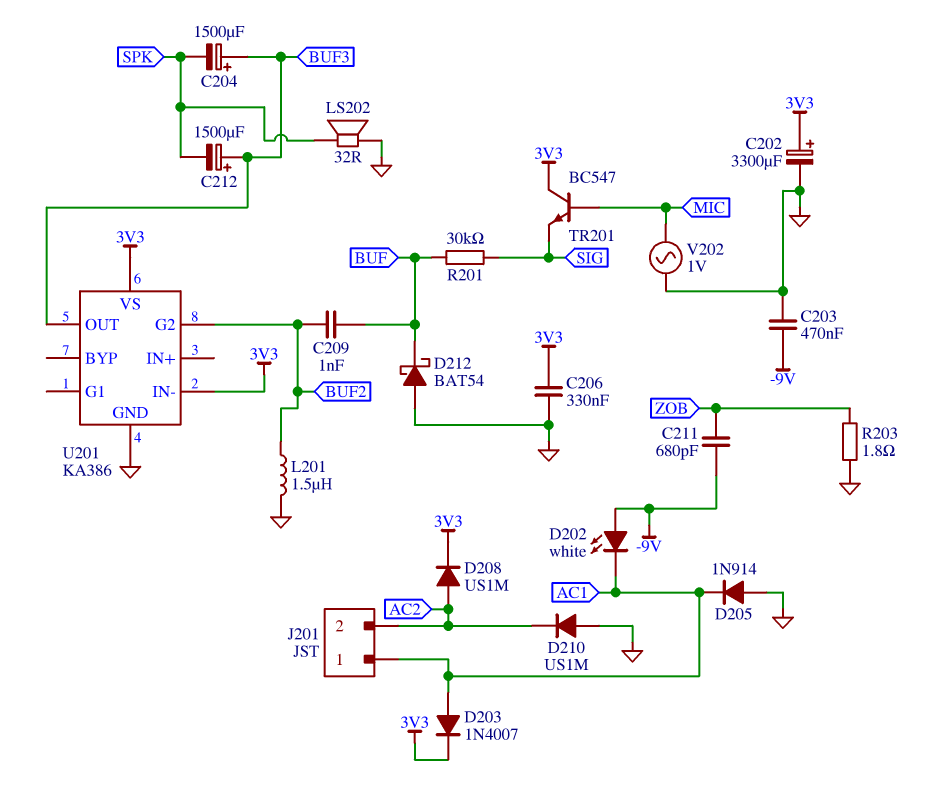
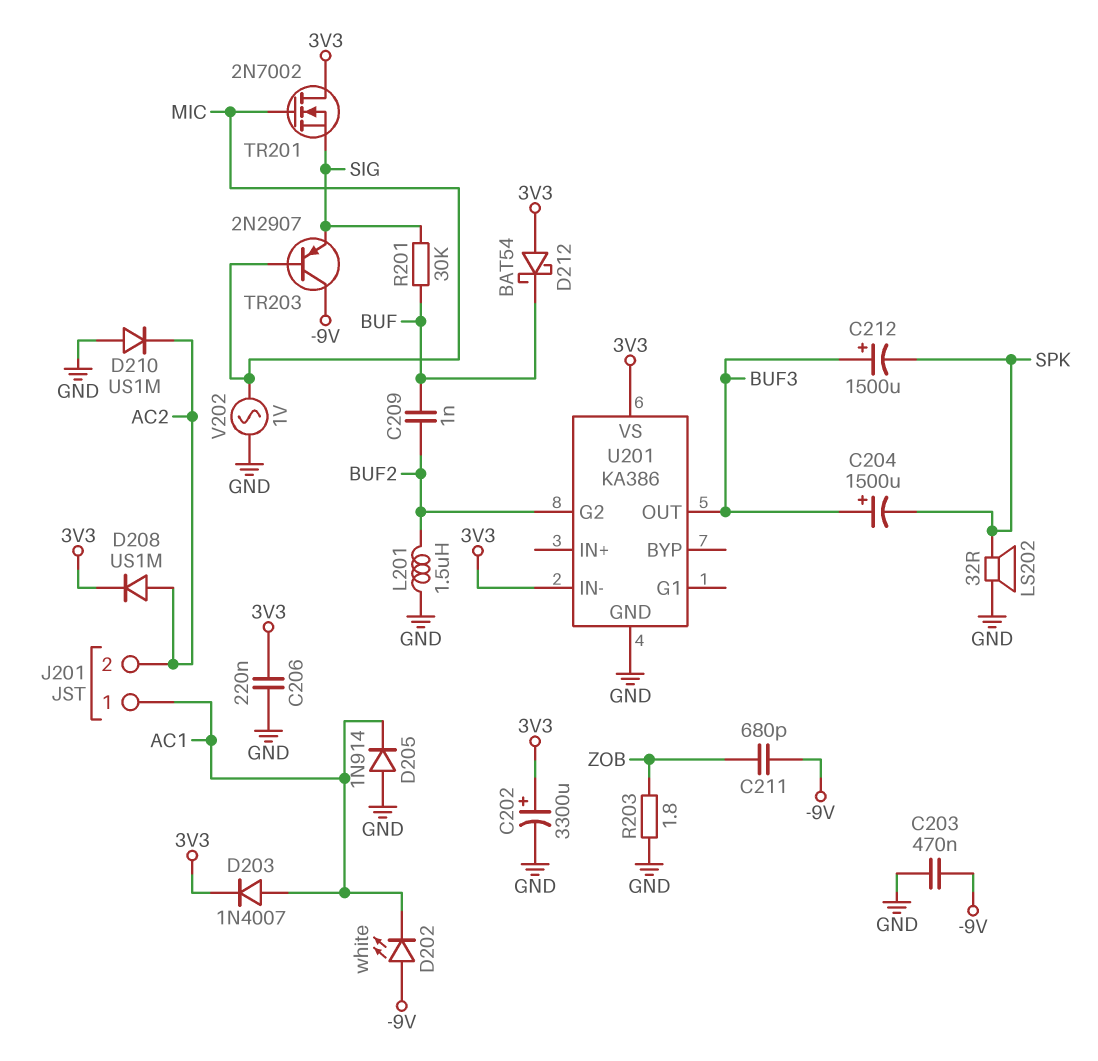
C206: 330nF (3V3, GND) -> 220nF (3V3, GND)
D212: schottky BAT54 (A GND, K BUF) -> schottky BAT54 (A 3V3, K BUF)
TR201: NPN BC547 (B MIC, C 3V3, E SIG) -> NMOS 2N7002 (G MIC, D 3V3, S SIG)
TR203: none -> PNP 2N2907 (B MIC, C -9V, E SIG)

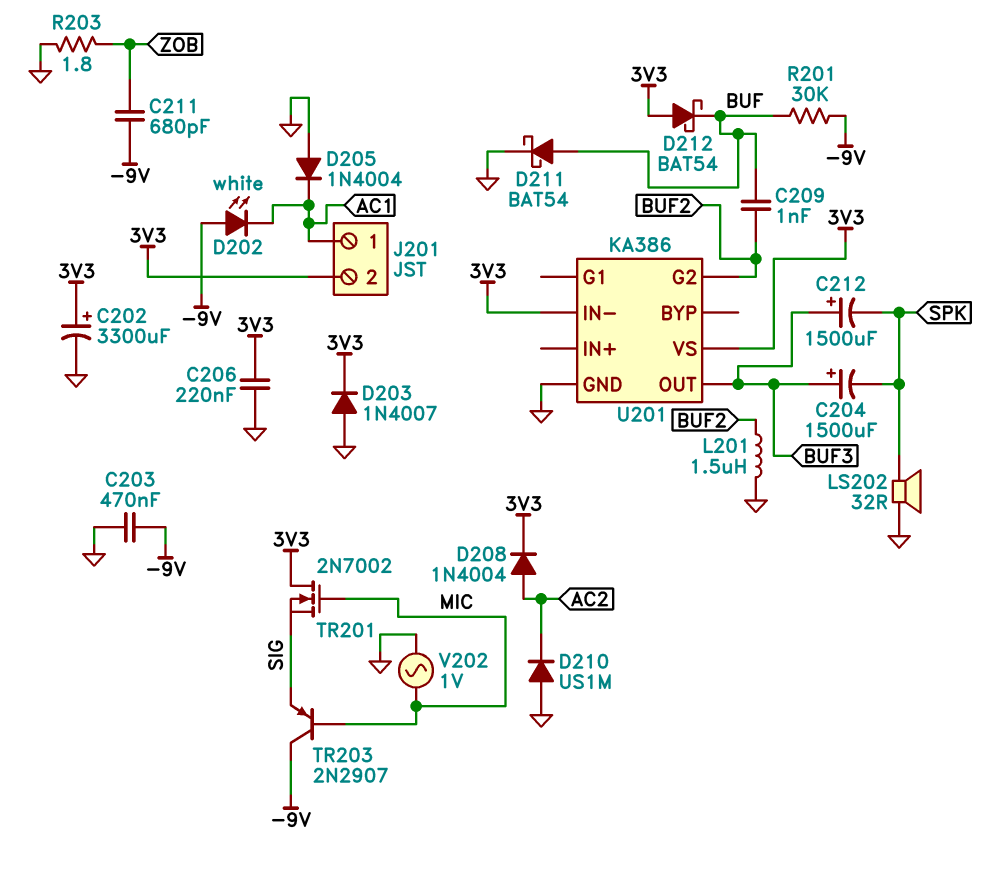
D203: diode 1N4007 (A AC1, K 3V3) -> diode 1N4007 (A GND, K 3V3)
D205: diode 1N914 (A GND, K AC1) -> diode 1N4004 (A GND, K AC1)
D208: diode US1M (A AC2, K 3V3) -> diode 1N4004 (A AC2, K 3V3)
D211: none -> schottky BAT54 (A BUF, K GND)
J201 pin 2: AC2 -> 3V3
R201: 30k (BUF, SIG) -> 30k (-9V, BUF)

